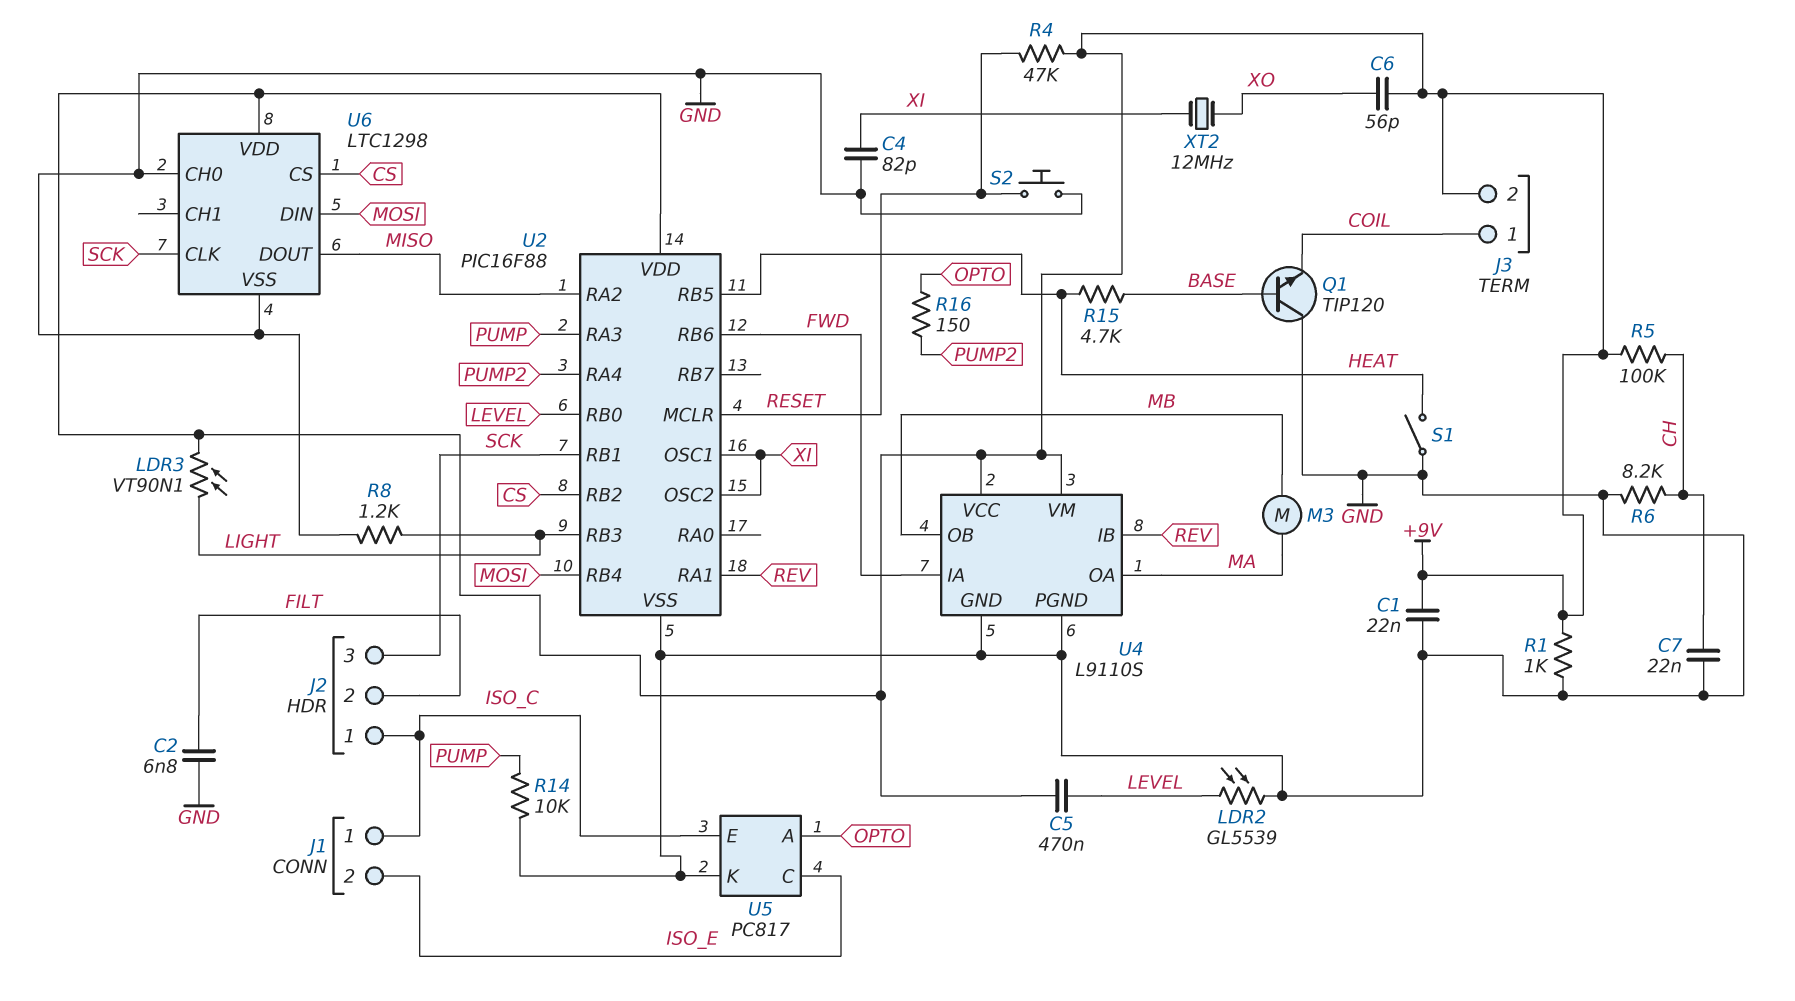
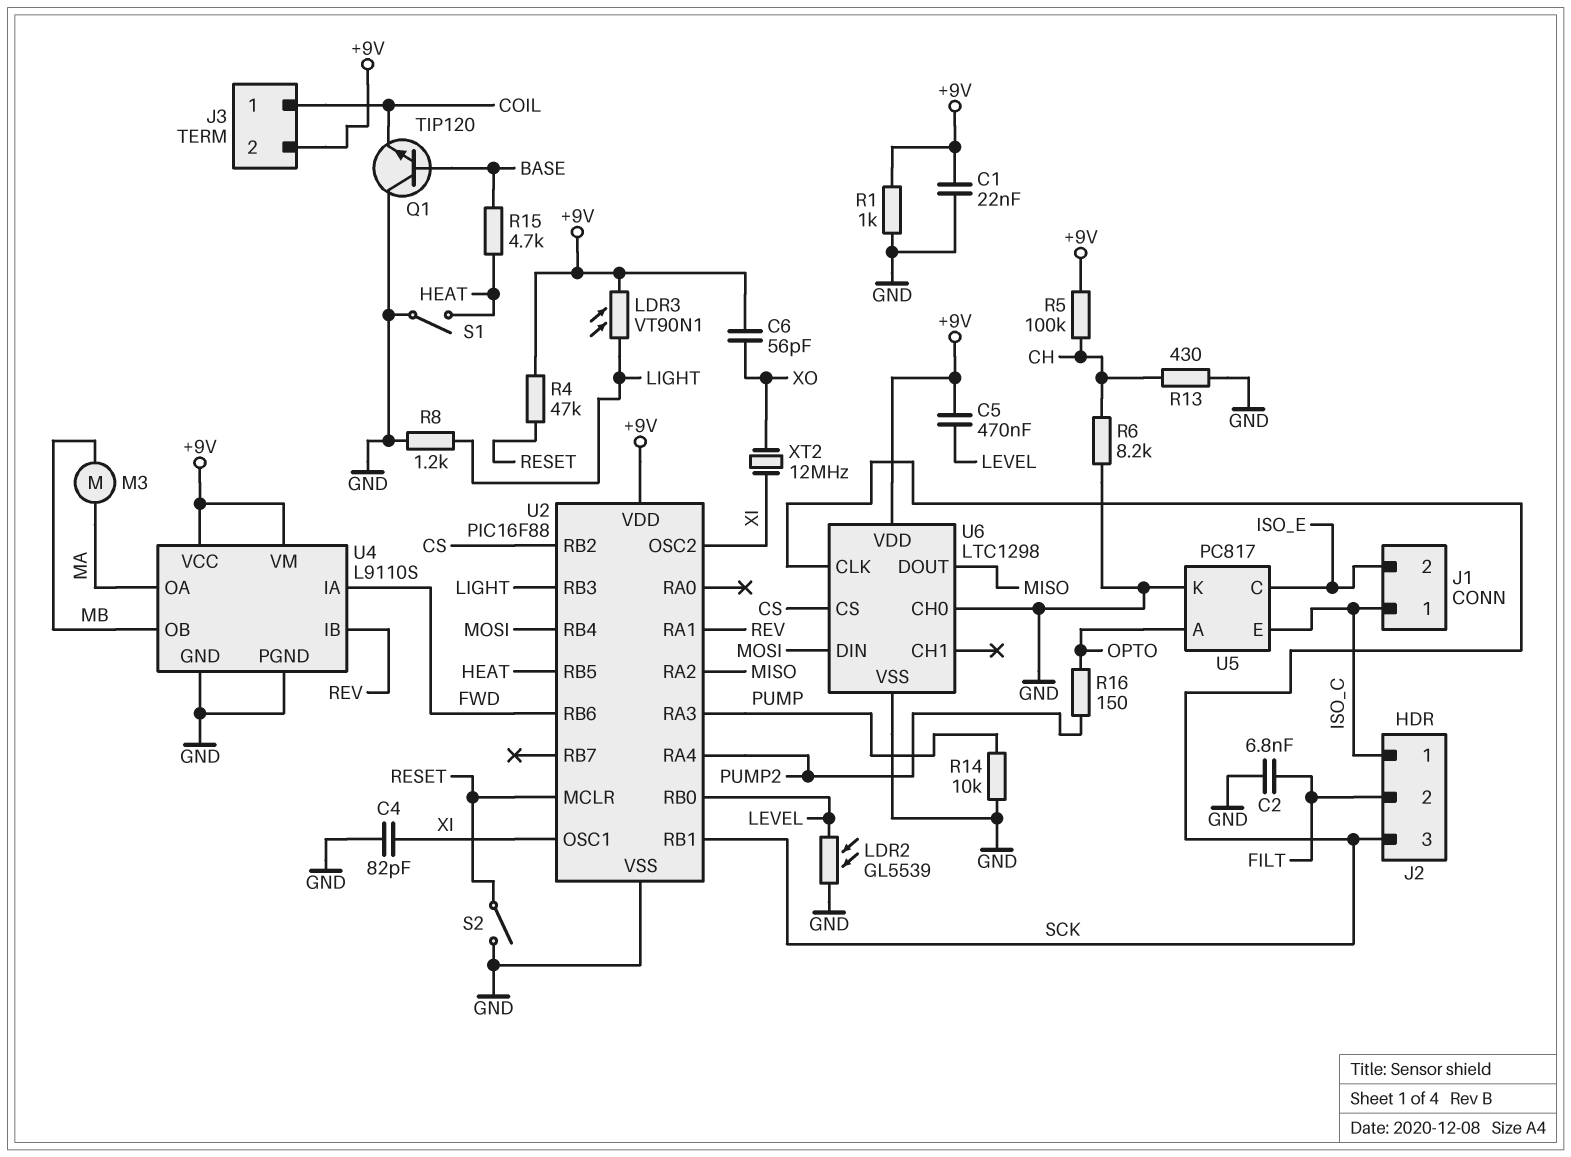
C7: 22nF (CH, GND) -> none
R13: none -> 430 (CH, GND)
S2: button (GND, RESET) -> switch (GND, RESET)

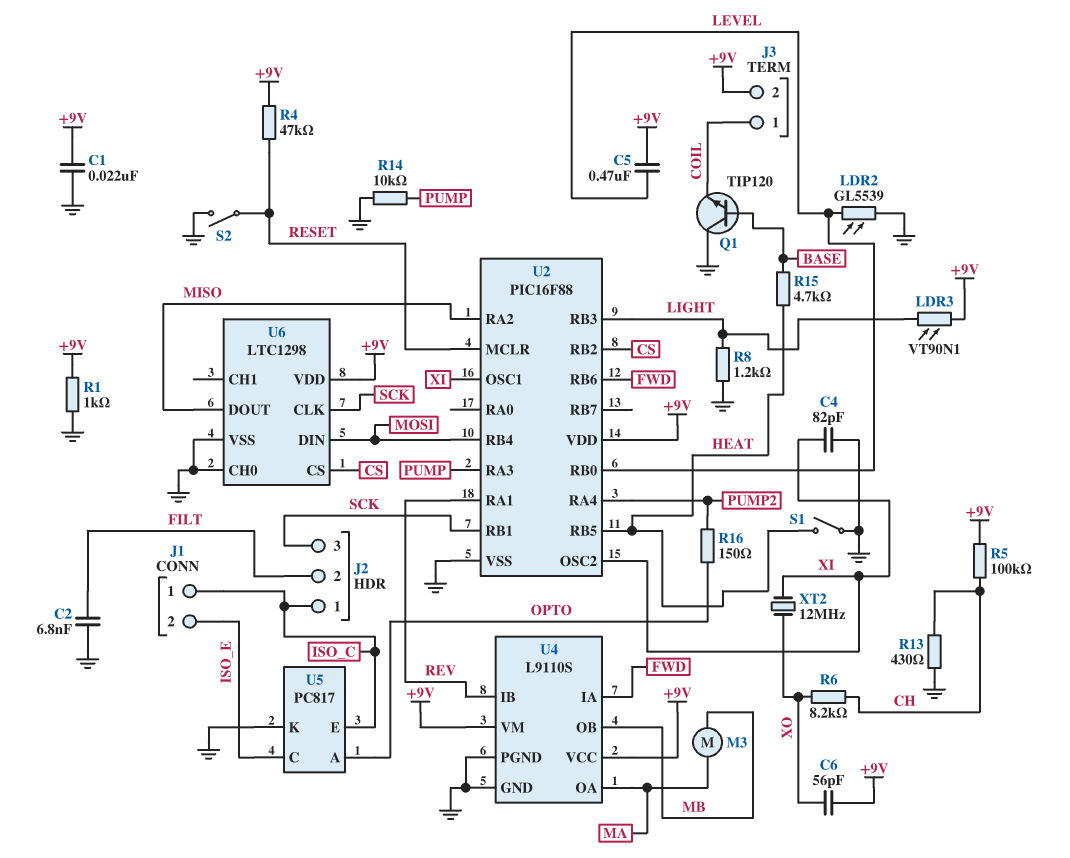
R6: 8.2k (CH, GND) -> 8.2k (CH, XO)

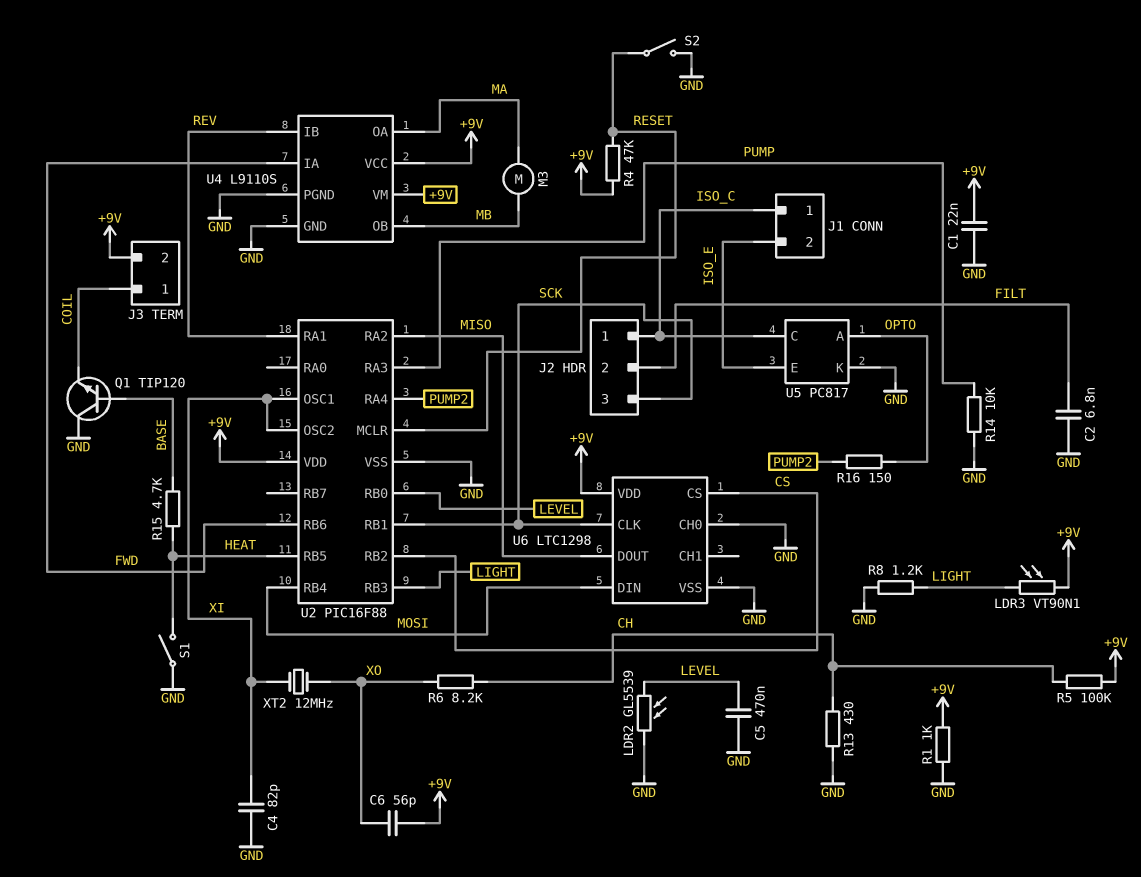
C5: 470nF (+9V, LEVEL) -> 470nF (GND, LEVEL)
U5 pin C: ISO_E -> ISO_C
U5 pin E: ISO_C -> ISO_E

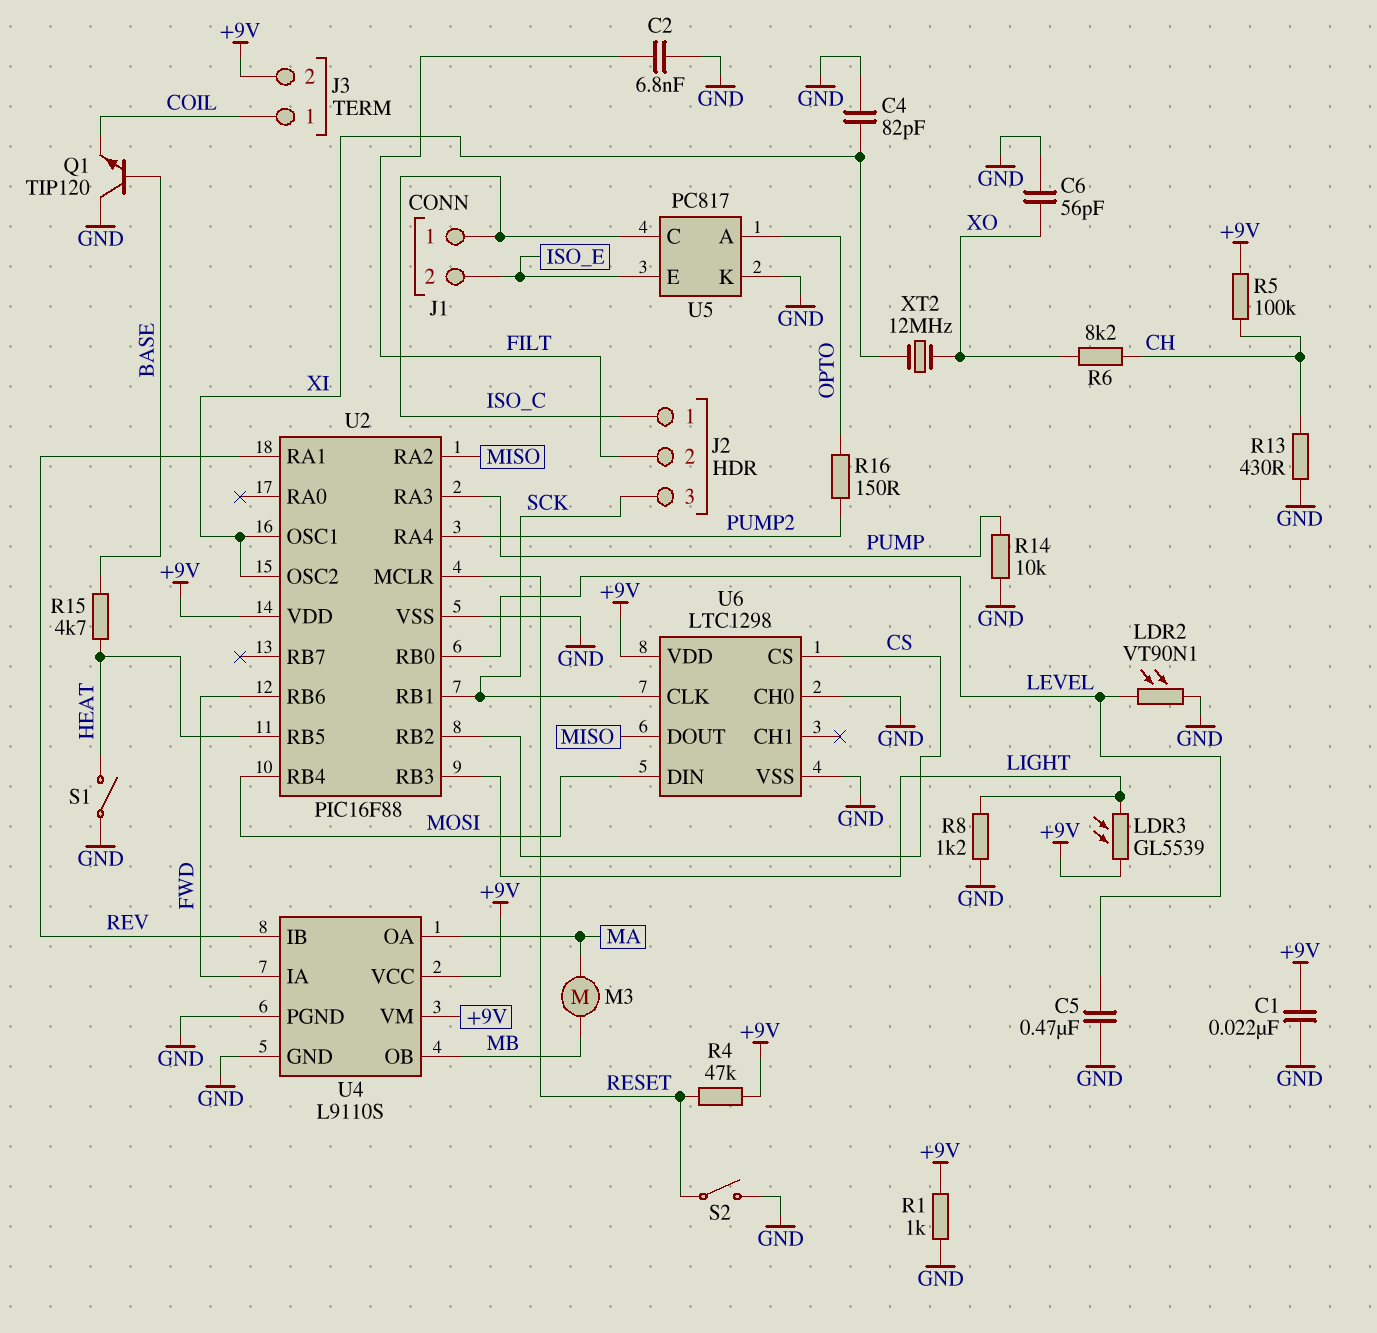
C6: 56pF (+9V, XO) -> 56pF (GND, XO)
LDR2: GL5539 (GND, LEVEL) -> VT90N1 (GND, LEVEL)
LDR3: VT90N1 (+9V, LIGHT) -> GL5539 (+9V, LIGHT)

